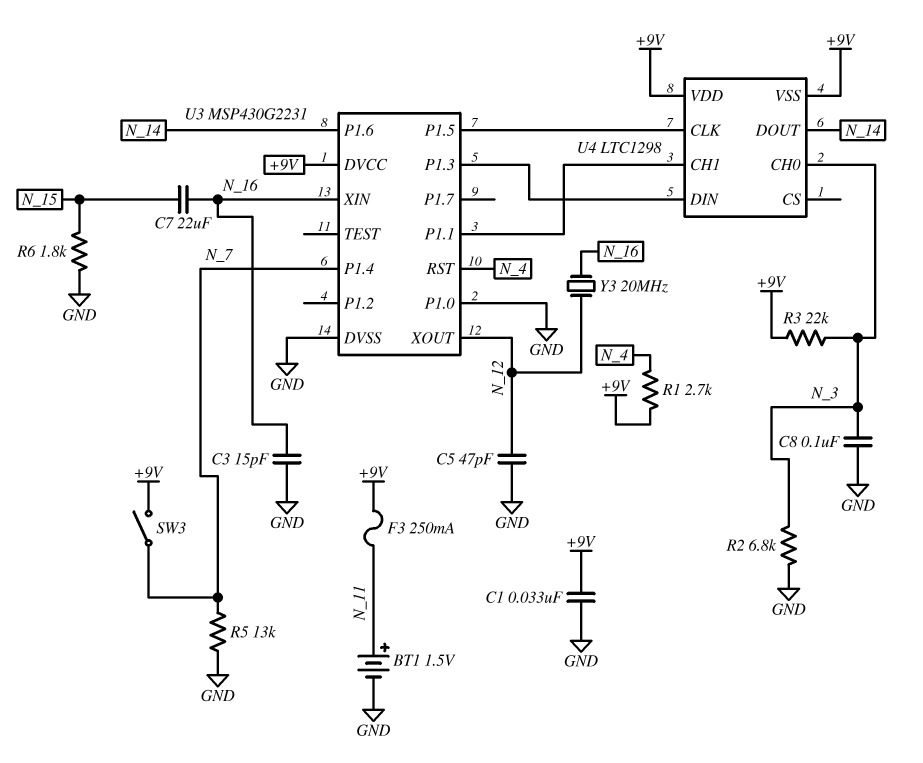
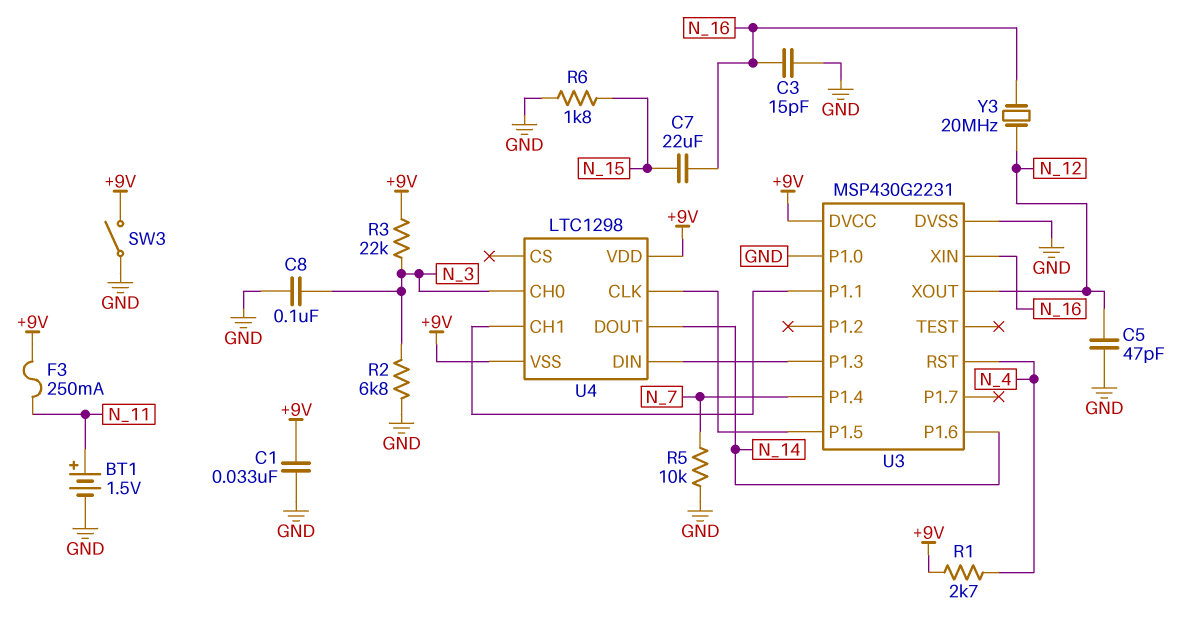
R5: 13k (GND, N_7) -> 10k (GND, N_7)
SW3: switch (+9V, N_7) -> switch (+9V, GND)

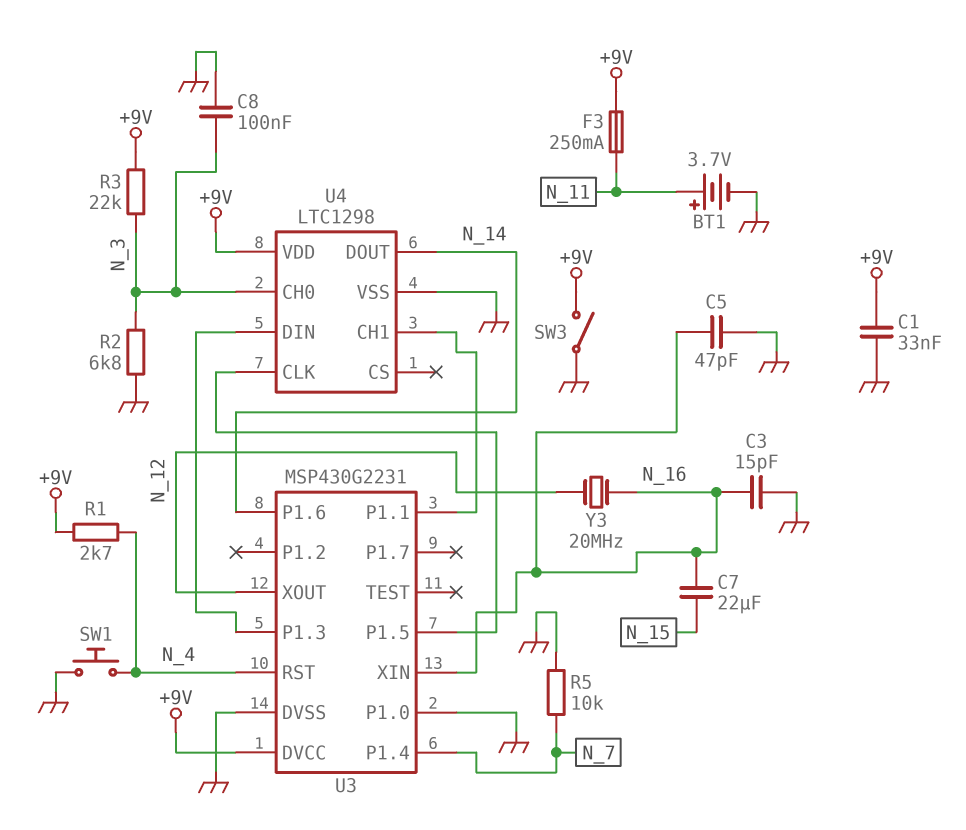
BT1: 1.5V (plus N_11, minus GND) -> 3.7V (plus N_11, minus GND)
C5: 47pF (GND, N_12) -> 47pF (GND, N_16)
R6: 1.8k (GND, N_15) -> none
SW1: none -> button (GND, N_4)
U4 pin VSS: +9V -> GND

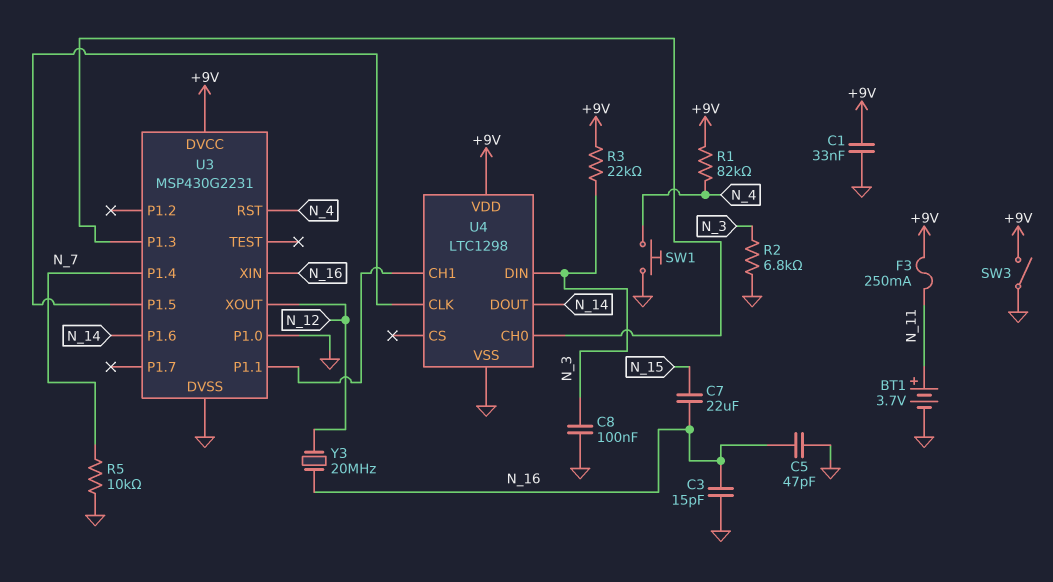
R1: 2.7k (+9V, N_4) -> 82k (+9V, N_4)
U4 pin CH0: N_3 -> U3/P1.3
U4 pin DIN: U3/P1.3 -> N_3

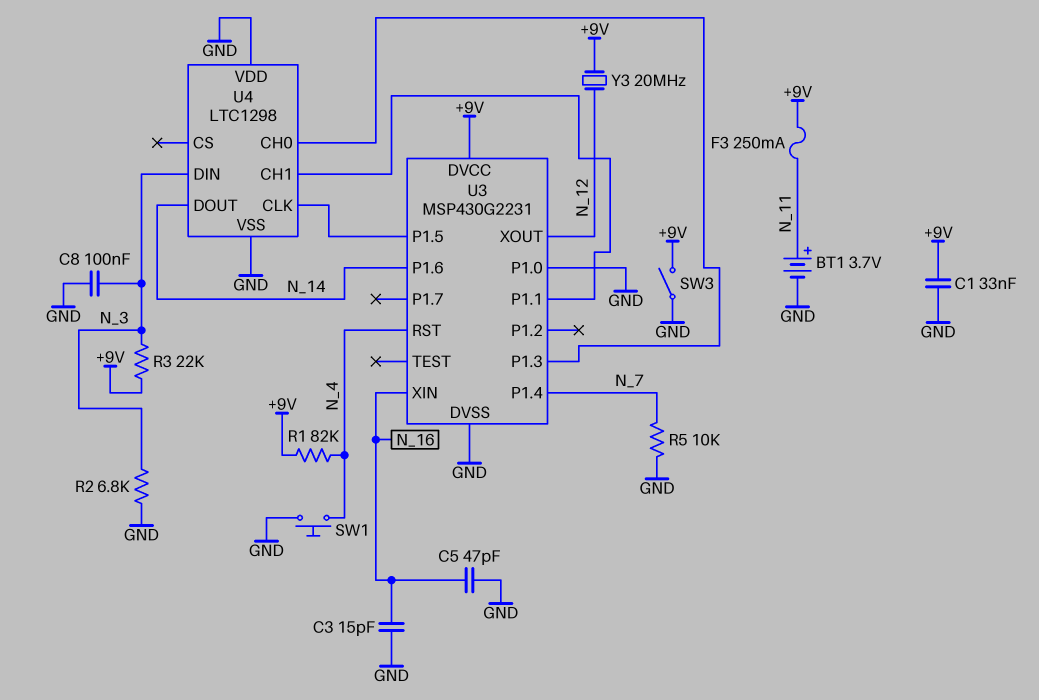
C7: 22uF (N_15, N_16) -> none
U4 pin VDD: +9V -> GND
Y3: 20MHz (N_12, N_16) -> 20MHz (+9V, N_12)

